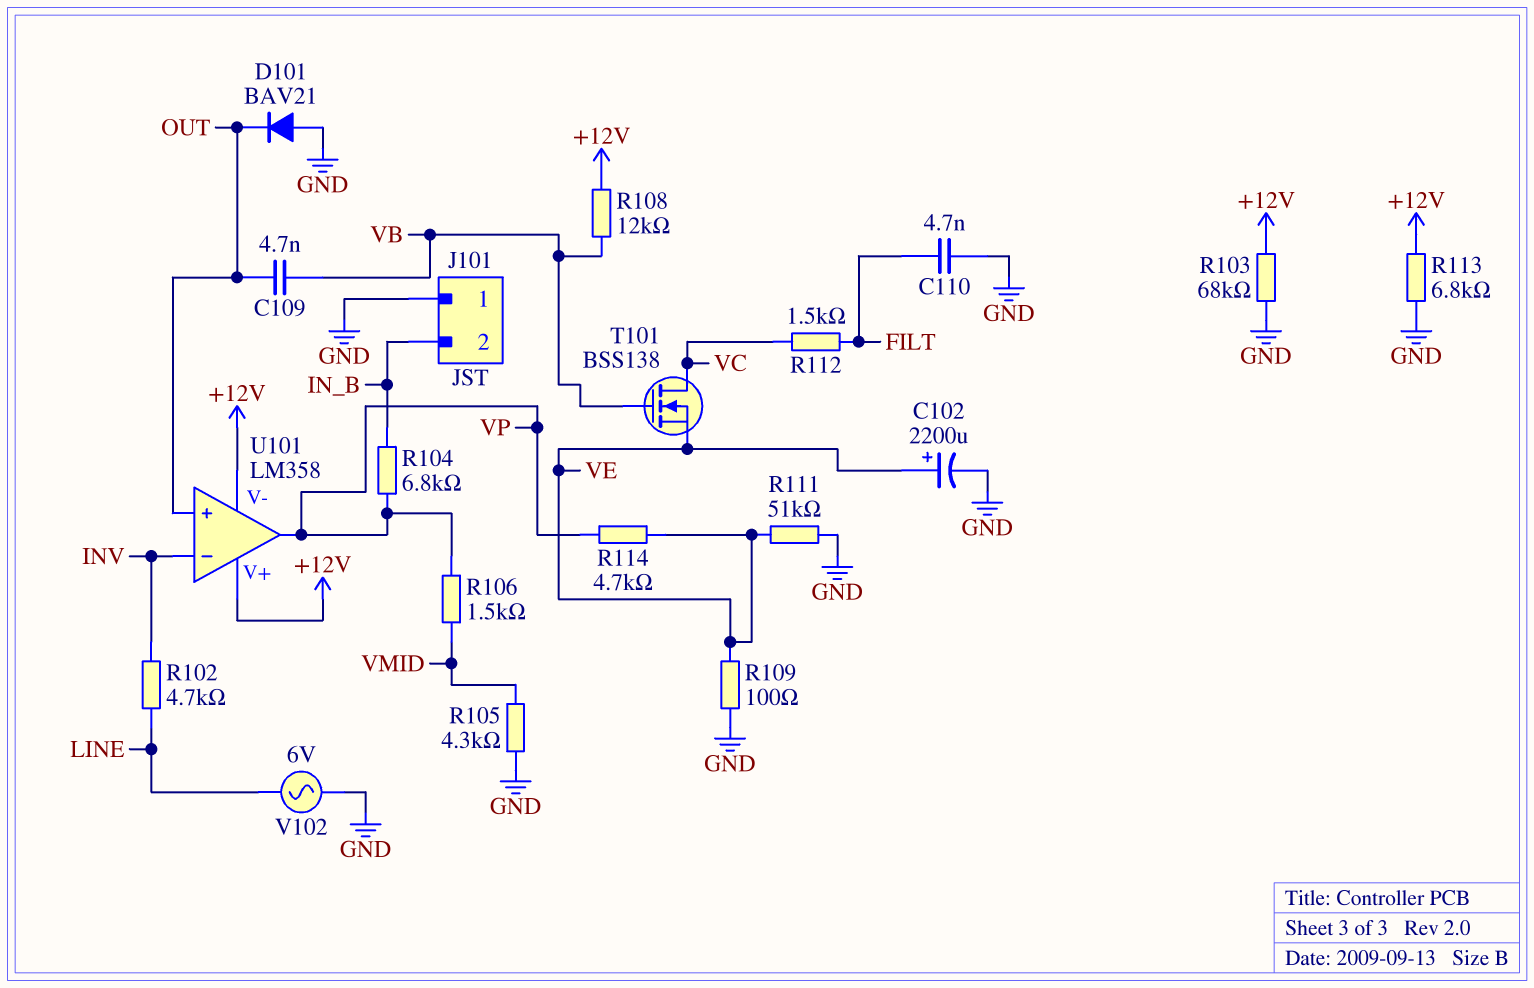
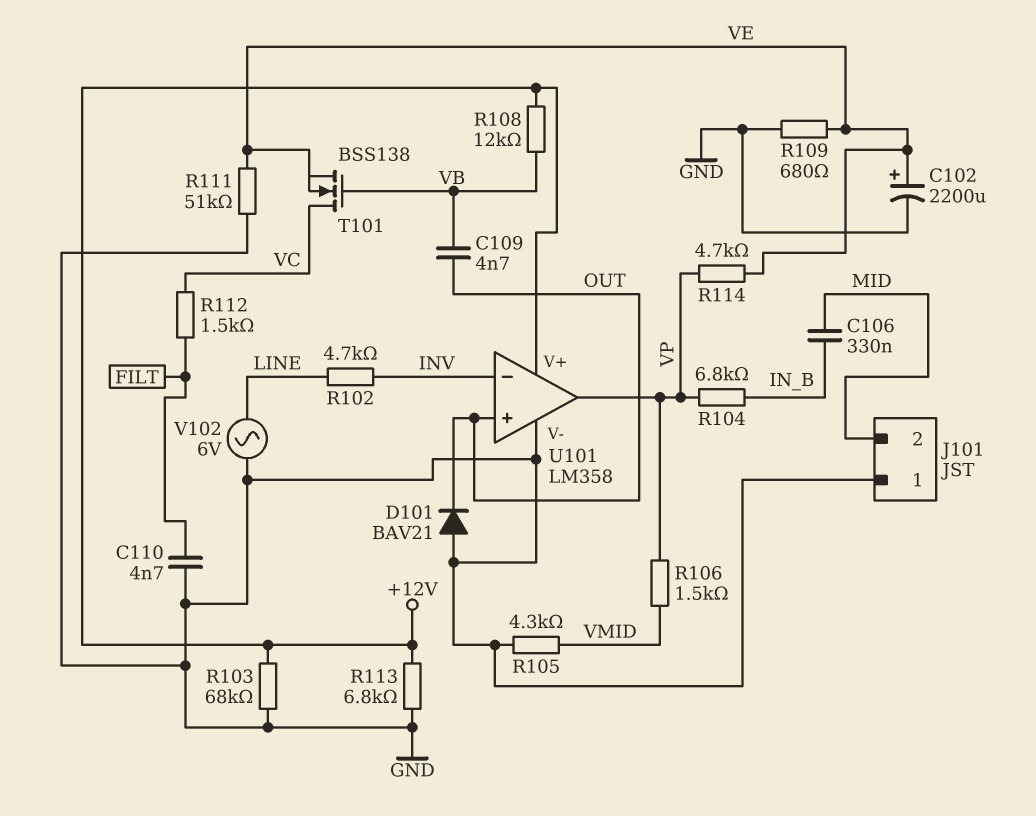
C106: none -> 330nF (IN_B, MID)
J101 pin 2: IN_B -> MID
R109: 100 (GND, VE) -> 680 (GND, VE)
U101 pin V-: +12V -> GND

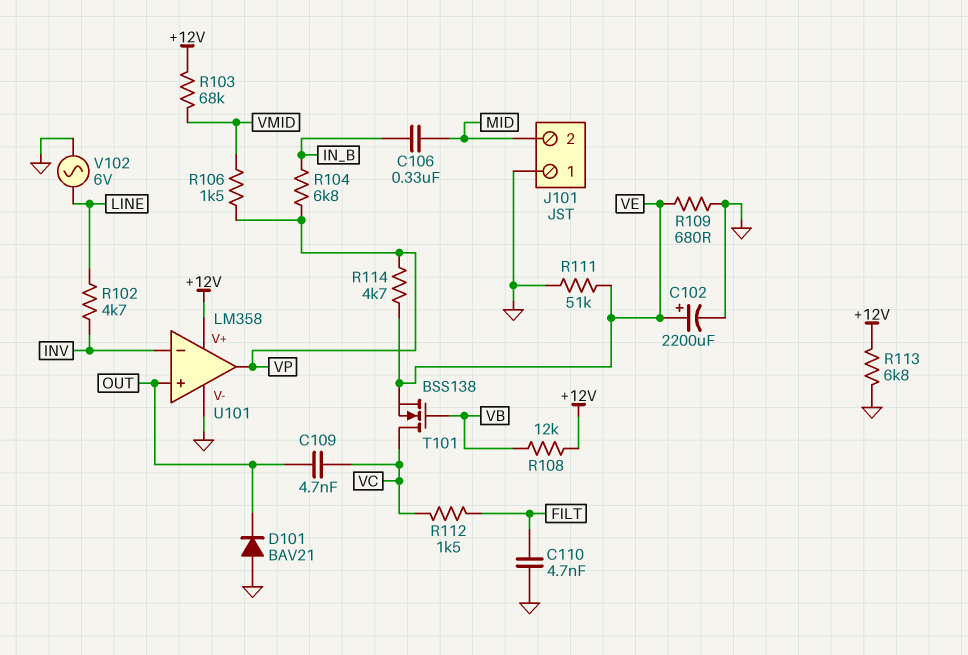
C109: 4.7nF (OUT, VB) -> 4.7nF (OUT, VC)
R103: 68k (+12V, GND) -> 68k (+12V, VMID)
R105: 4.3k (GND, VMID) -> none

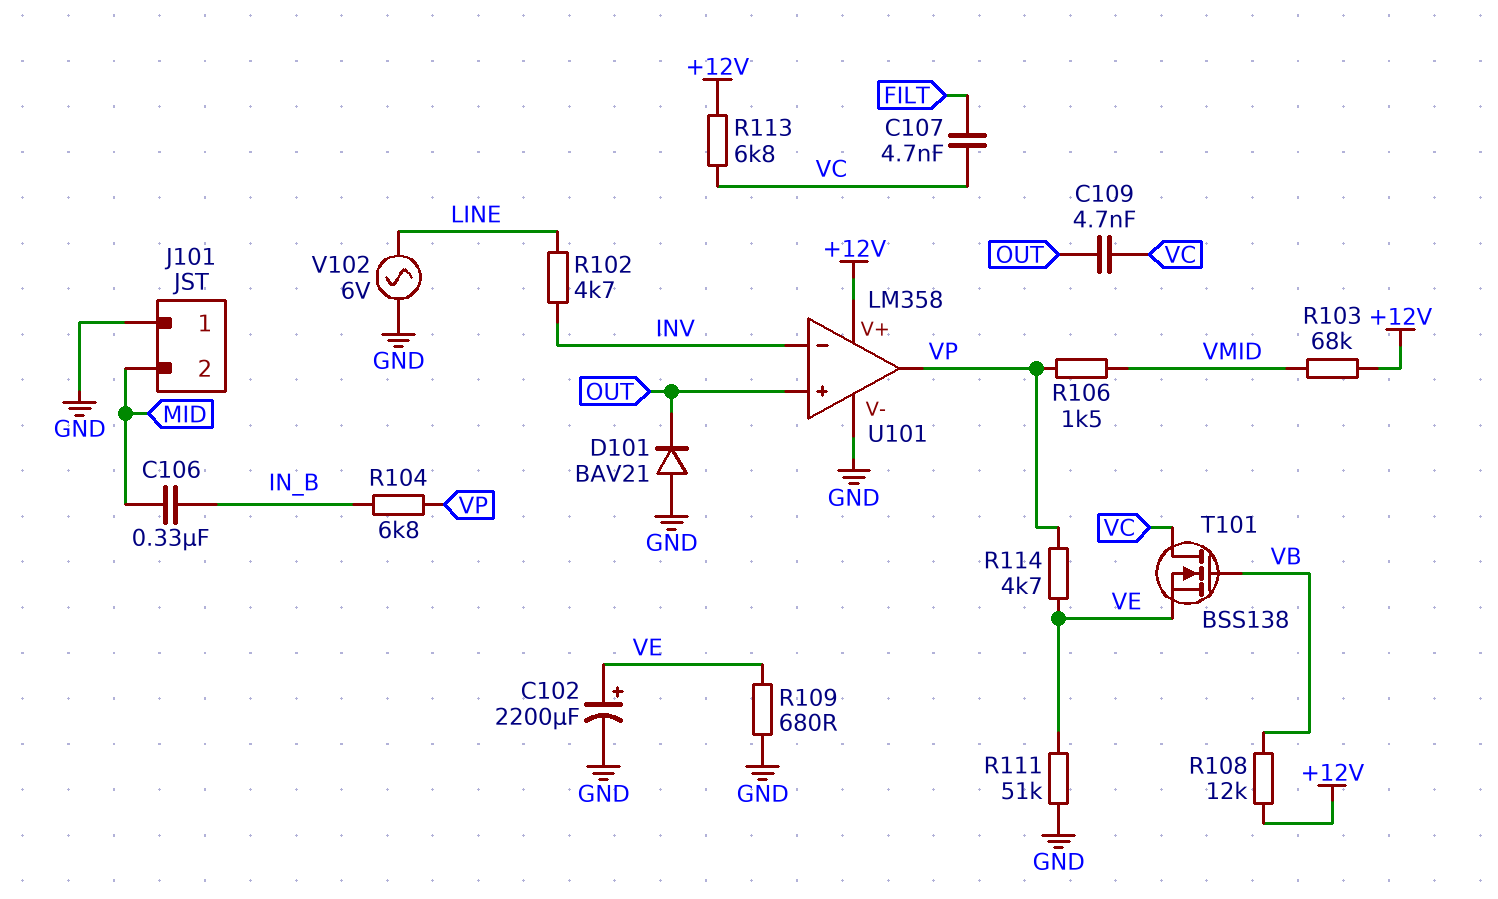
C107: none -> 4.7nF (FILT, VC)
C110: 4.7nF (FILT, GND) -> none
R112: 1.5k (FILT, VC) -> none
R113: 6.8k (+12V, GND) -> 6.8k (+12V, VC)

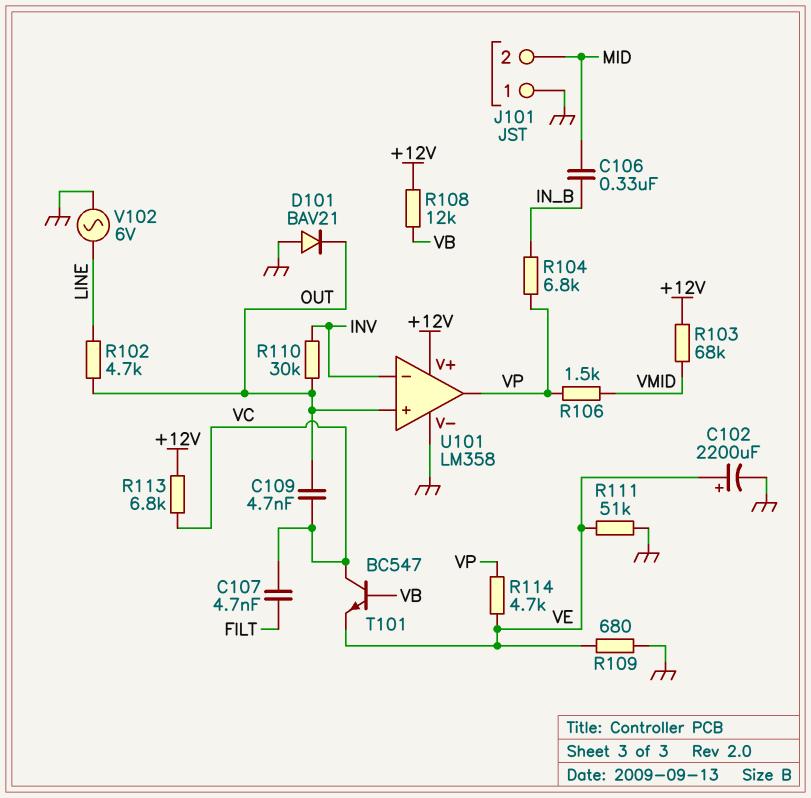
R102: 4.7k (INV, LINE) -> 4.7k (LINE, OUT)
R110: none -> 30k (INV, OUT)
T101: NMOS BSS138 (G VB, D VC, S VE) -> NPN BC547 (B VB, C VC, E VE)

